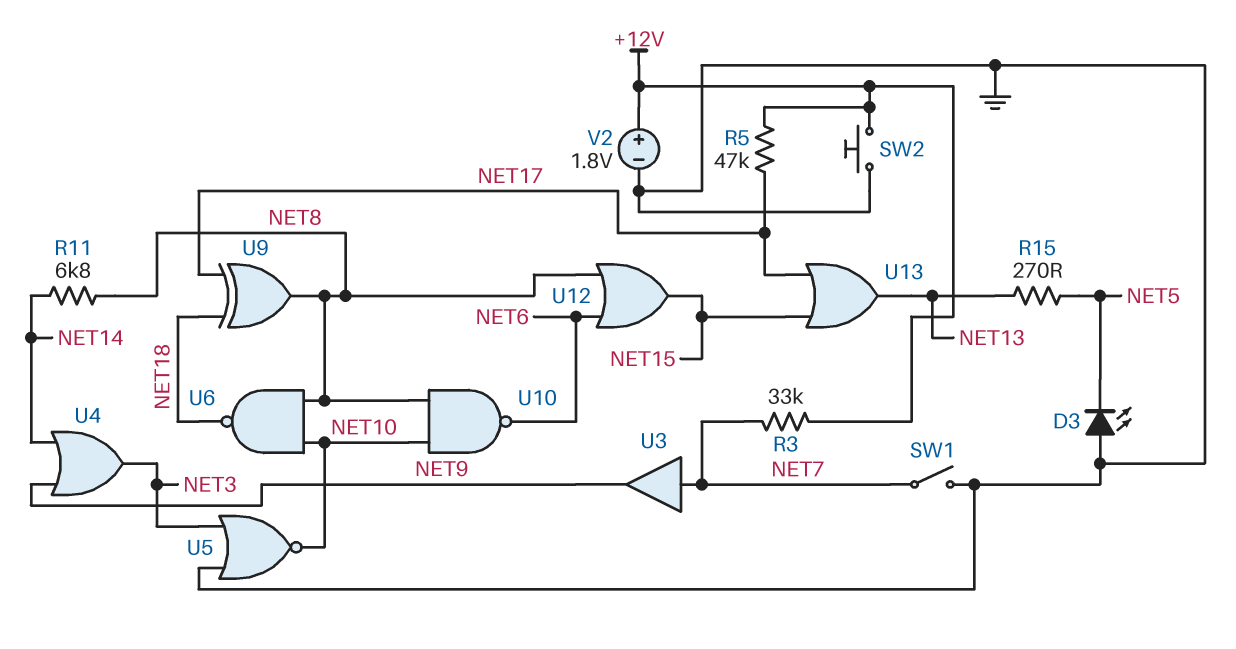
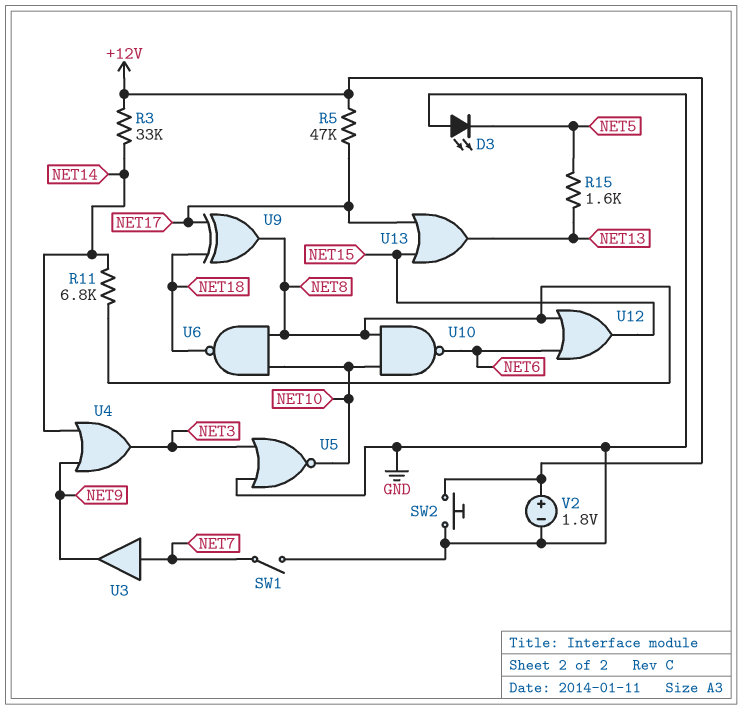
R3: 33k (+12V, NET7) -> 33k (+12V, NET14)
R15: 270 (NET5, NET13) -> 1.6k (NET5, NET13)

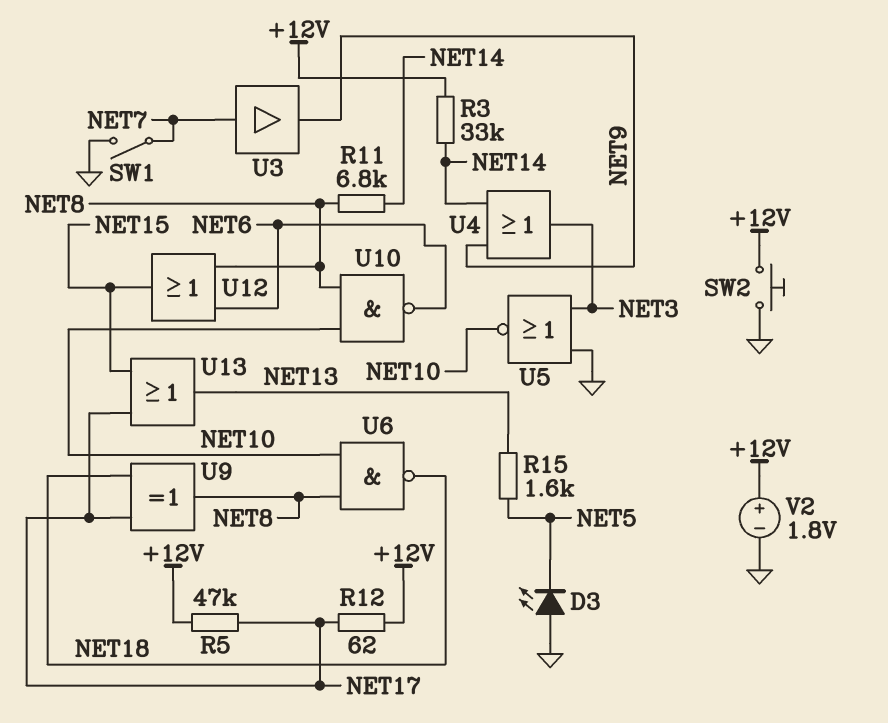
R12: none -> 62 (+12V, NET17)

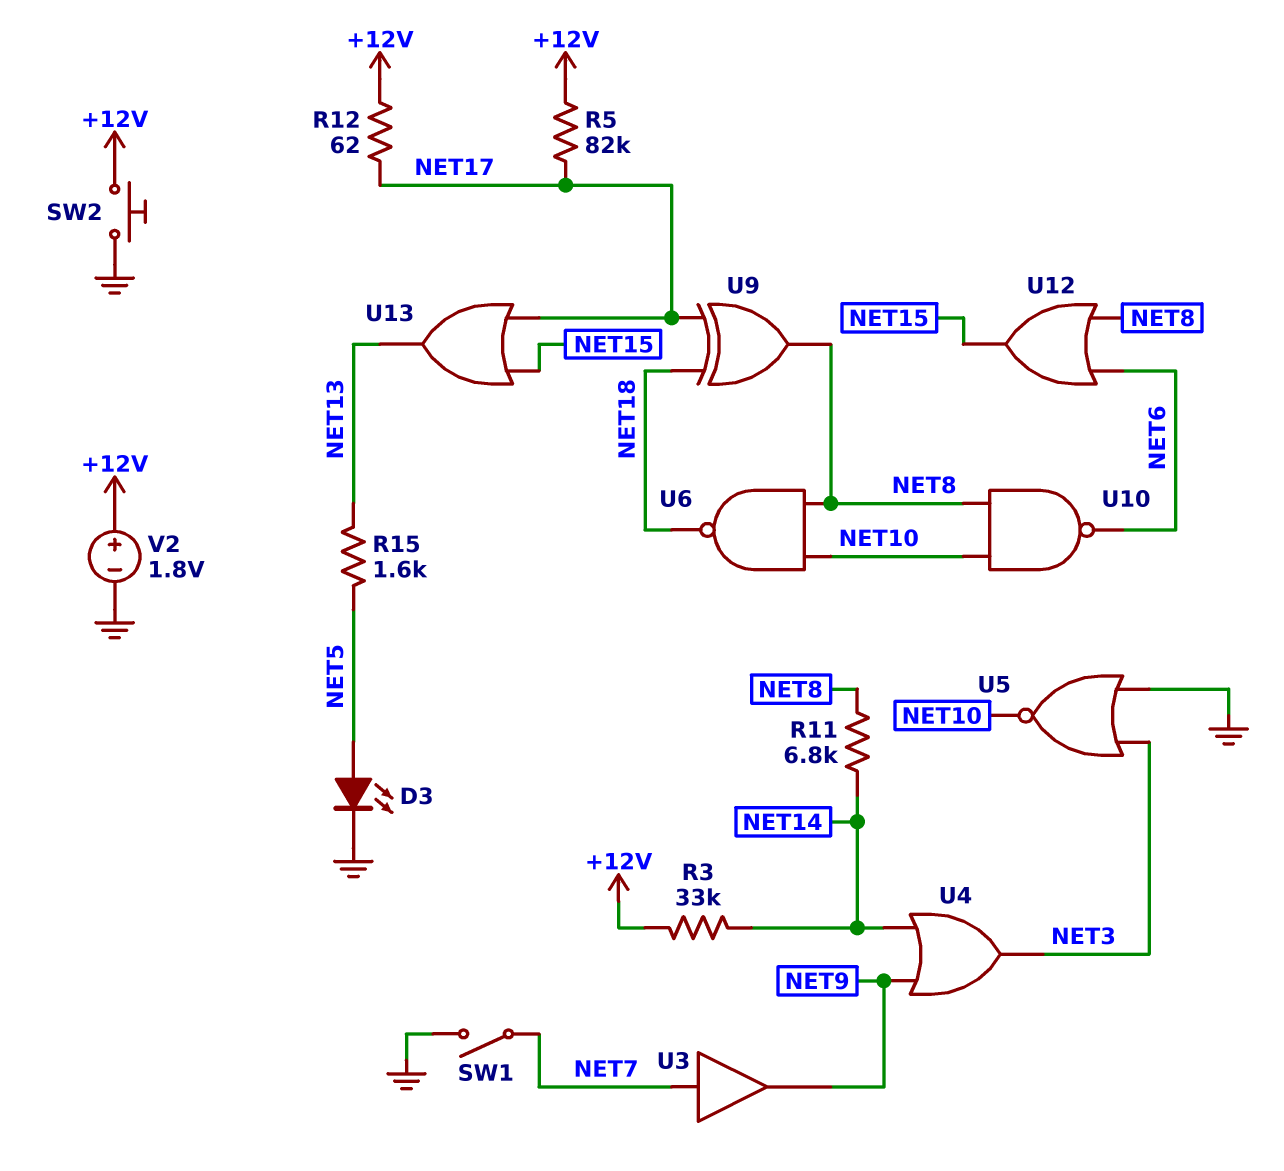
D3: LED (A GND, K NET5) -> LED (A NET5, K GND)
R5: 47k (+12V, NET17) -> 82k (+12V, NET17)

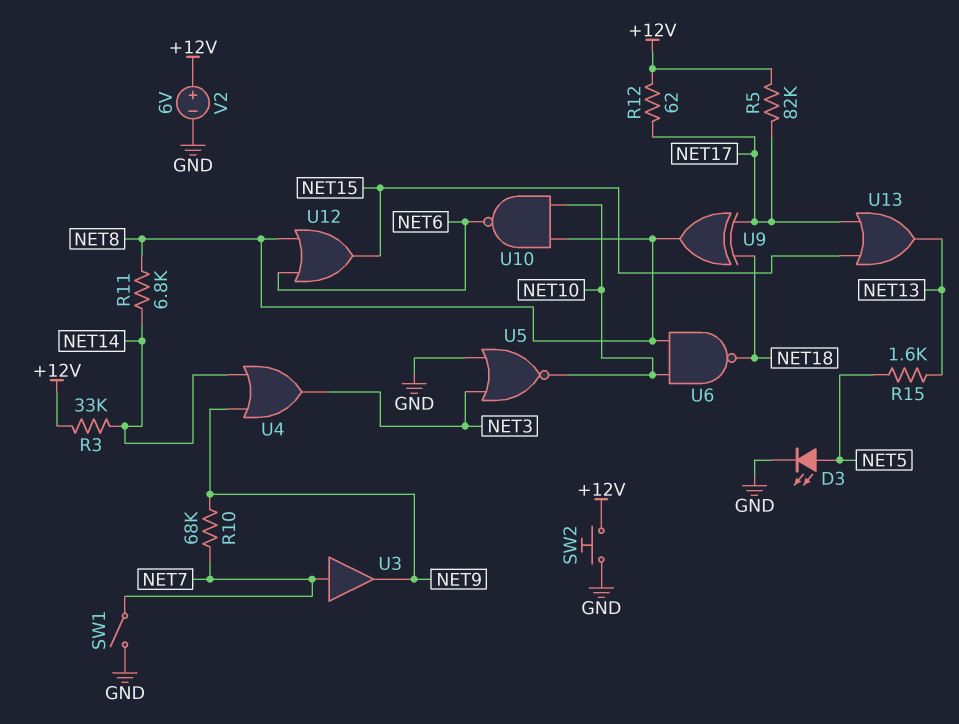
R10: none -> 68k (NET7, NET9)
V2: 1.8V (plus +12V, minus GND) -> 6V (plus +12V, minus GND)

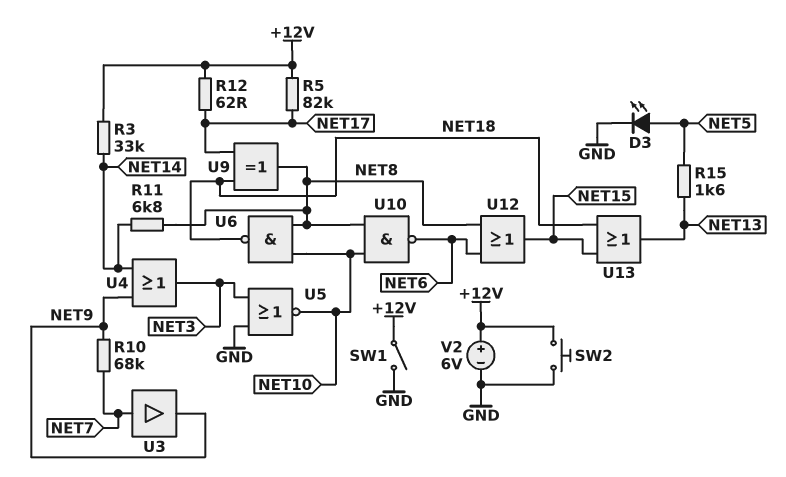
SW1: switch (GND, NET7) -> switch (+12V, GND)
U13: OR (in NET15, in NET17, out NET13) -> OR (in NET15, in NET18, out NET13)

